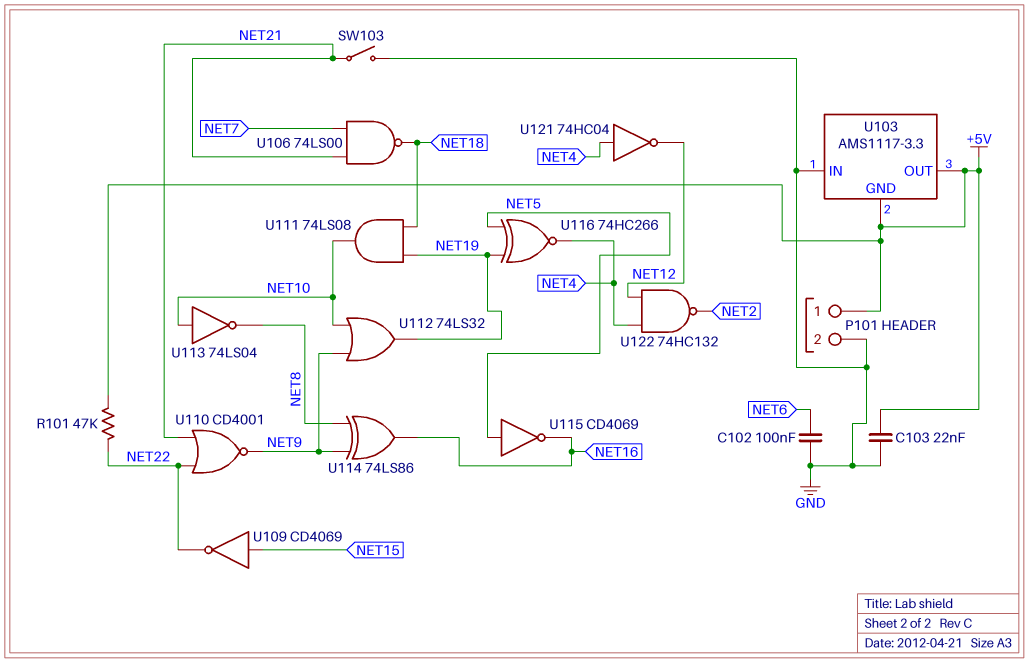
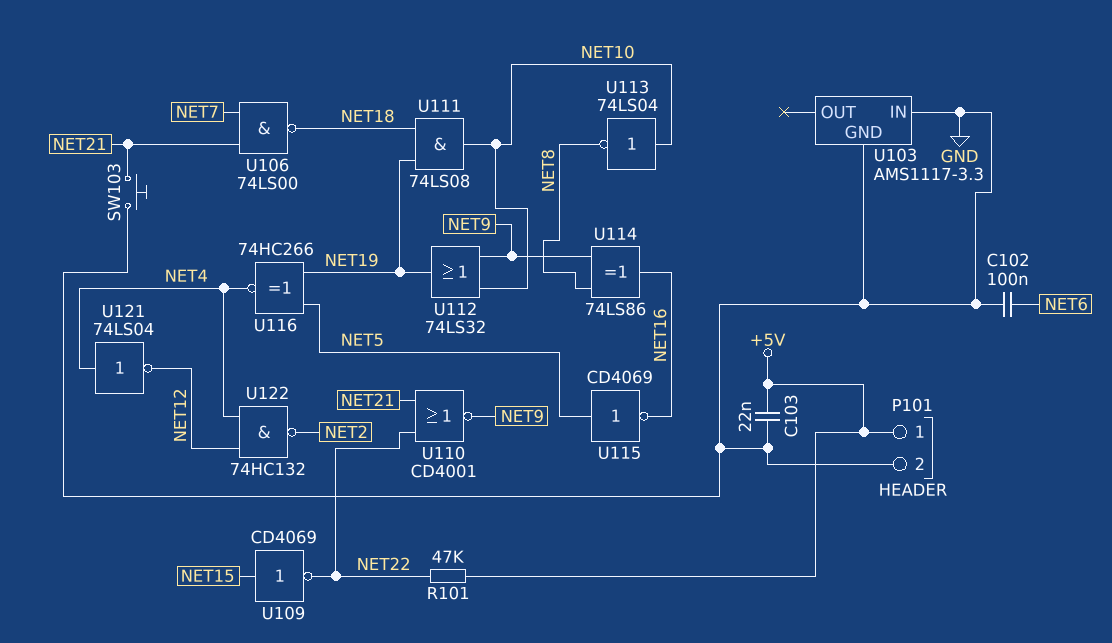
SW103: switch (GND, NET21) -> button (GND, NET21)
U103 pin GND: +5V -> GND
U103 pin OUT: +5V -> none
U121: NOT 74HC04 (in NET4, out NET12) -> NOT 74LS04 (in NET4, out NET12)

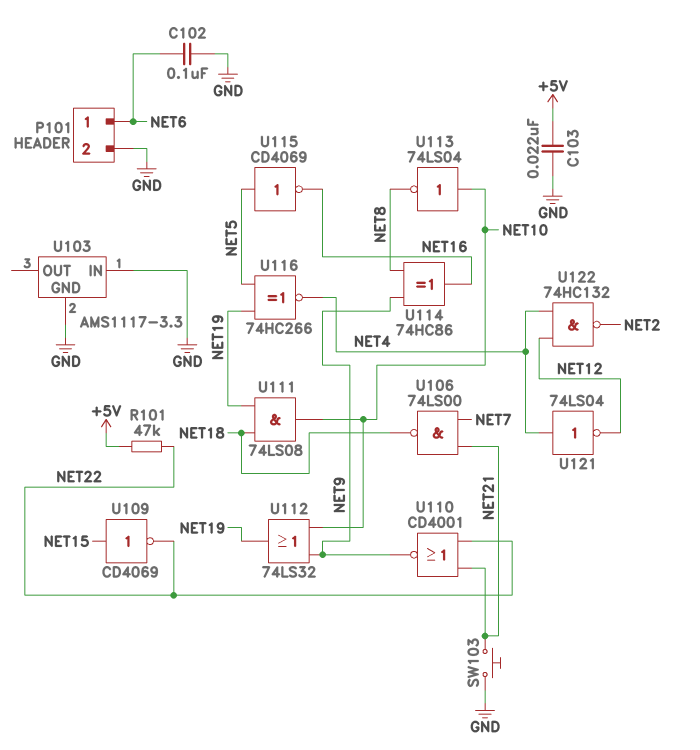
P101 pin 1: +5V -> NET6
U114: XOR 74LS86 (in NET8, in NET9, out NET16) -> XOR 74HC86 (in NET8, in NET9, out NET16)

